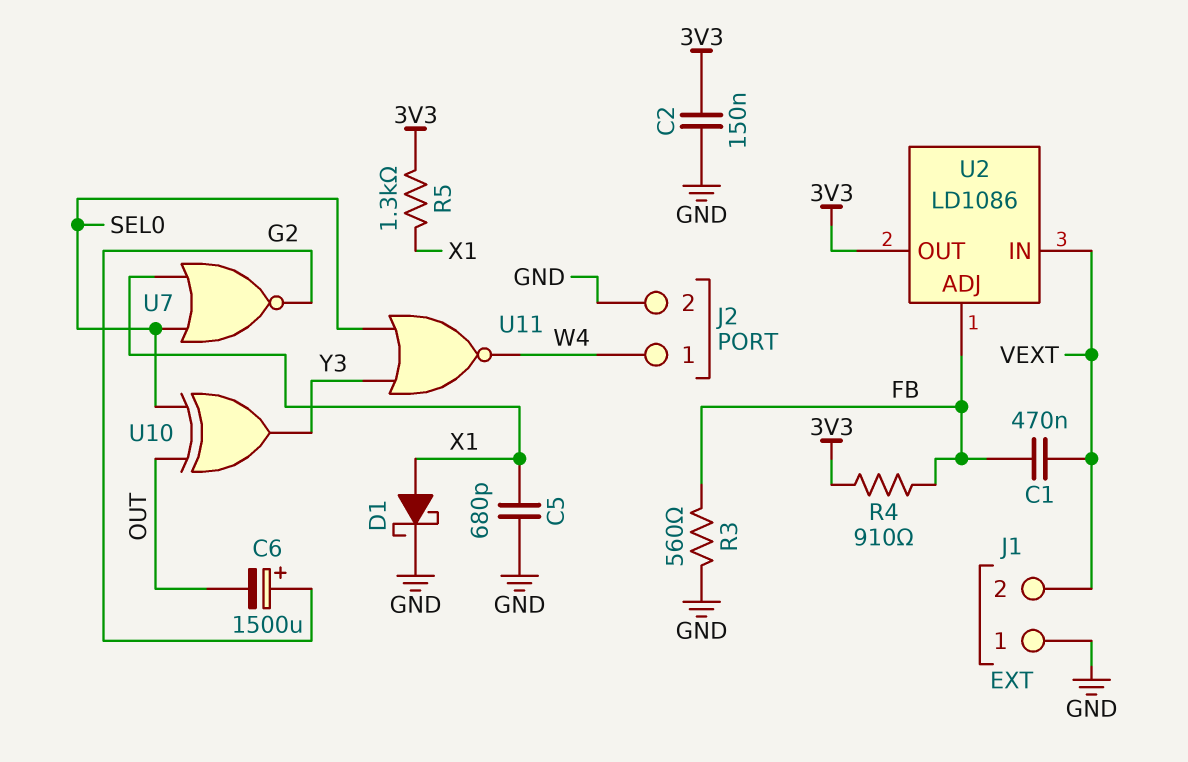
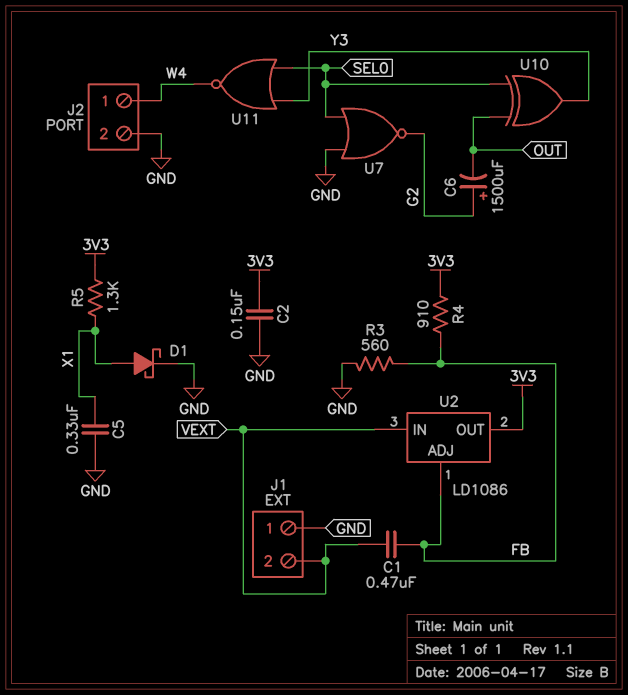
C5: 680pF (GND, X1) -> 330nF (GND, X1)
U7: NOR (in SEL0, in X1, out G2) -> NOR (in GND, in SEL0, out G2)

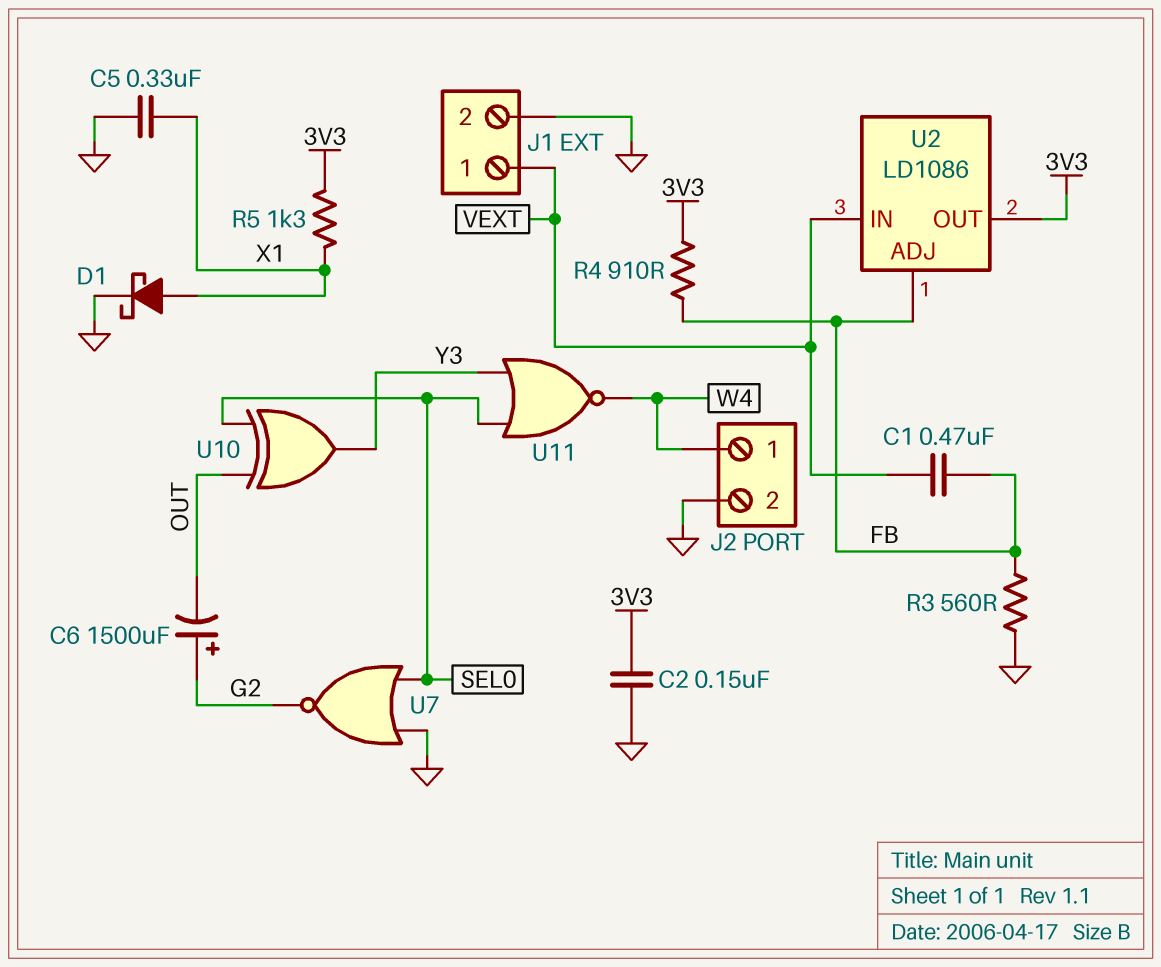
J1 pin 1: GND -> VEXT
J1 pin 2: VEXT -> GND

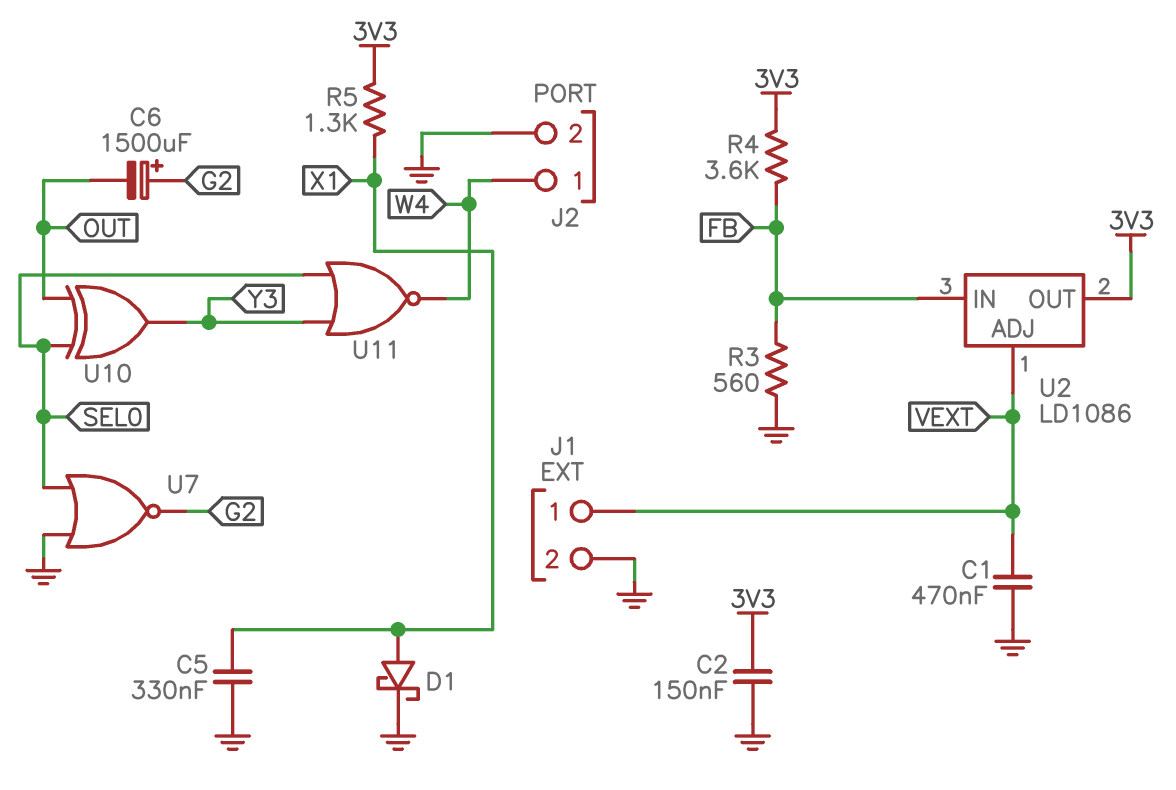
C1: 470nF (FB, VEXT) -> 470nF (GND, VEXT)
R4: 910 (3V3, FB) -> 3.6k (3V3, FB)
U2 pin ADJ: FB -> VEXT
U2 pin IN: VEXT -> FB

